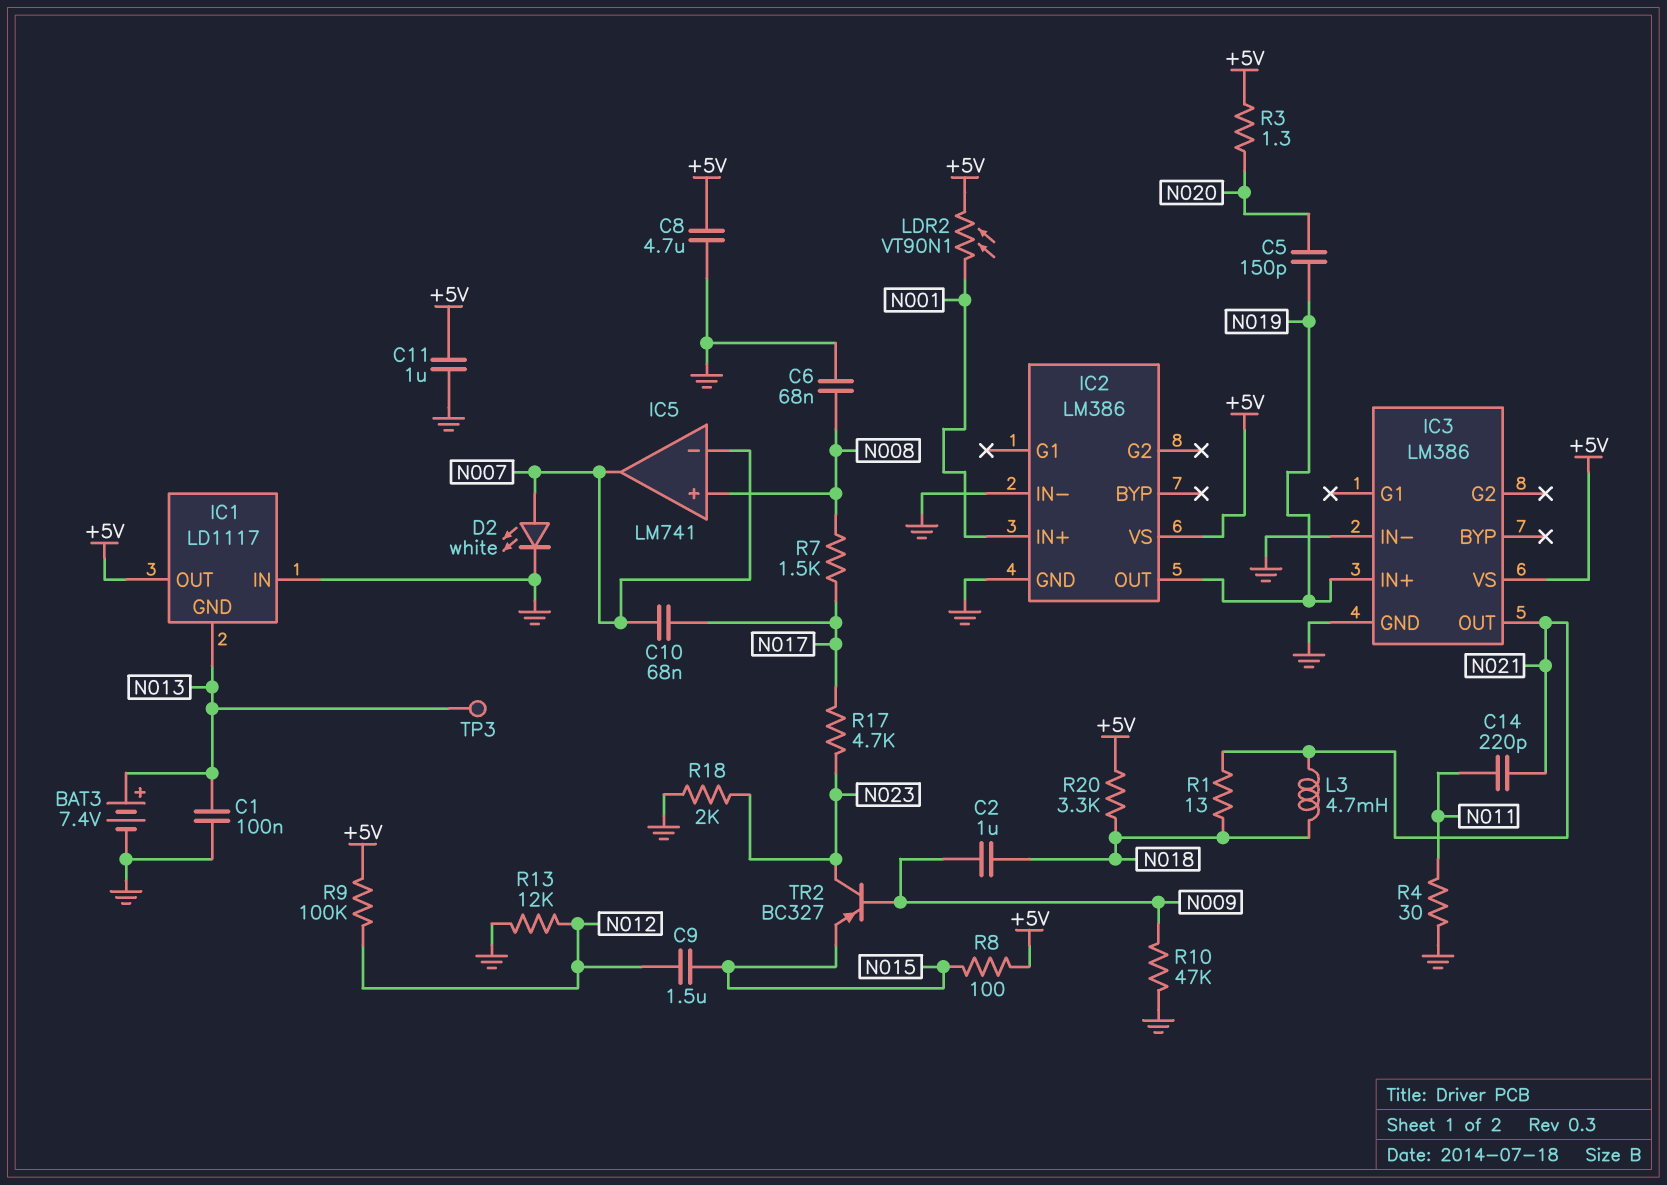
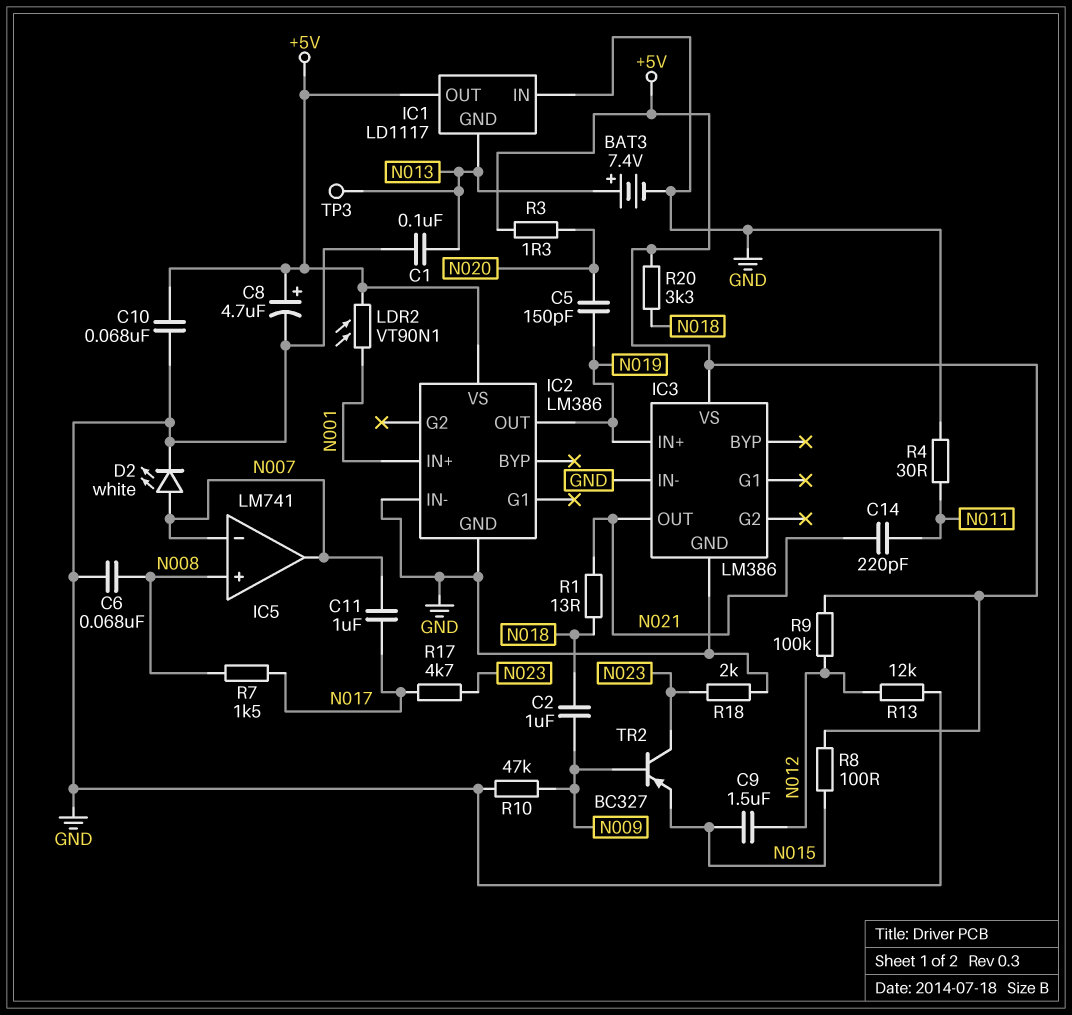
C8: 4.7uF (+5V, GND) -> 4.7uF (plus +5V, minus GND)
C10: 68nF (N007, N017) -> 68nF (+5V, GND)
C11: 1uF (+5V, GND) -> 1uF (N007, N017)
L3: 4.7mH (N018, N021) -> none

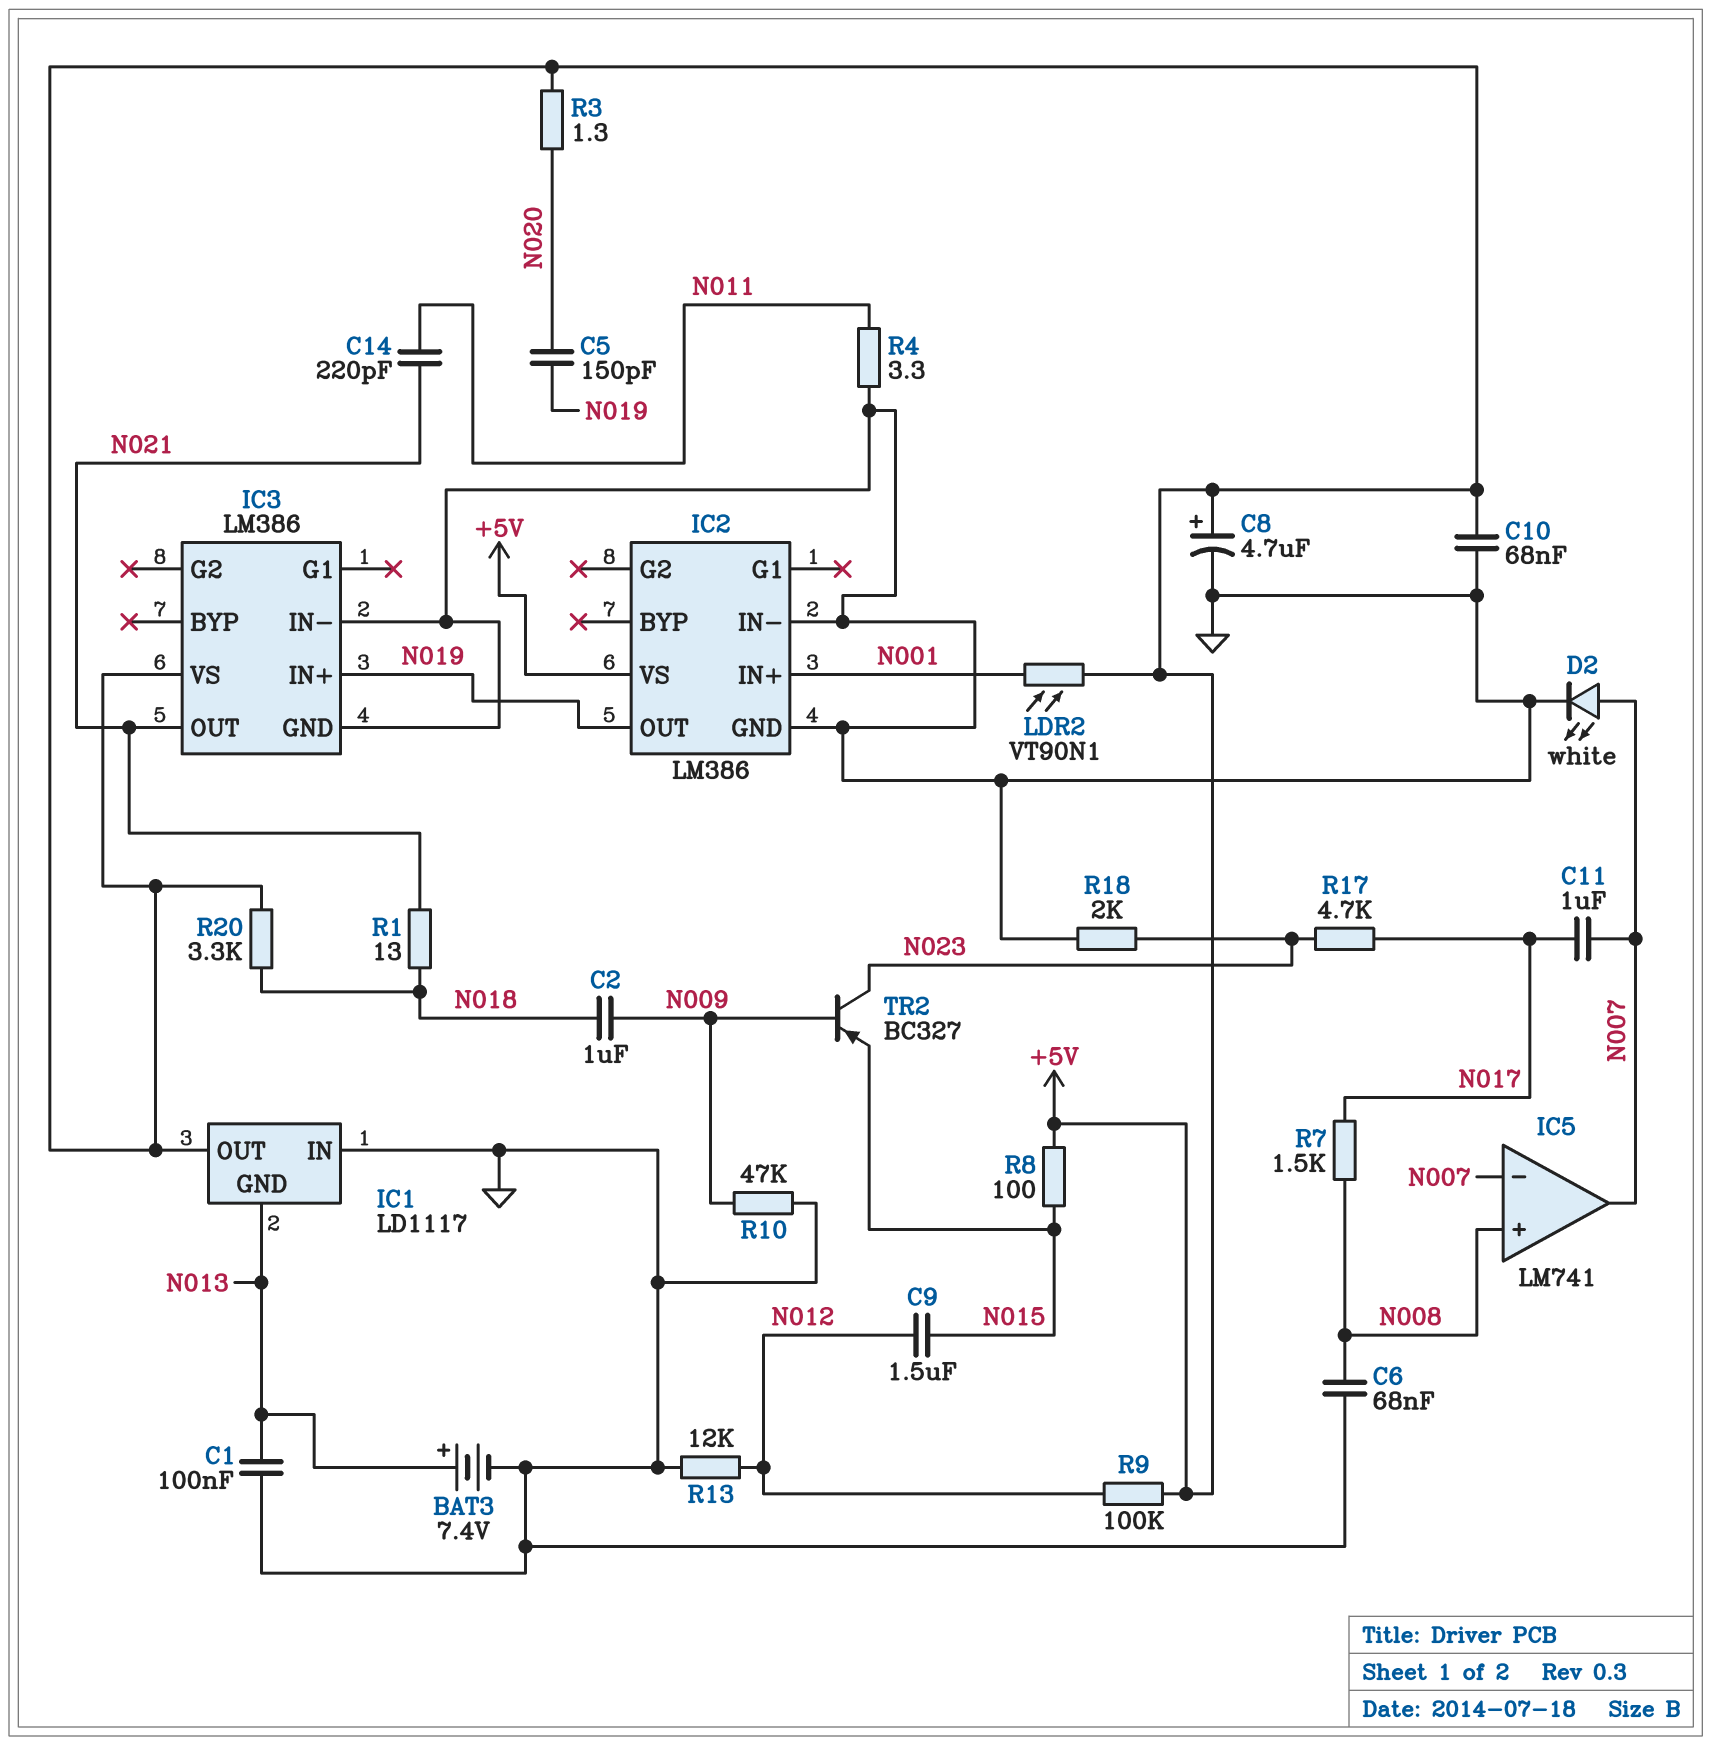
R4: 30 (GND, N011) -> 3.3 (GND, N011)
TP3: test point (N013) -> none

